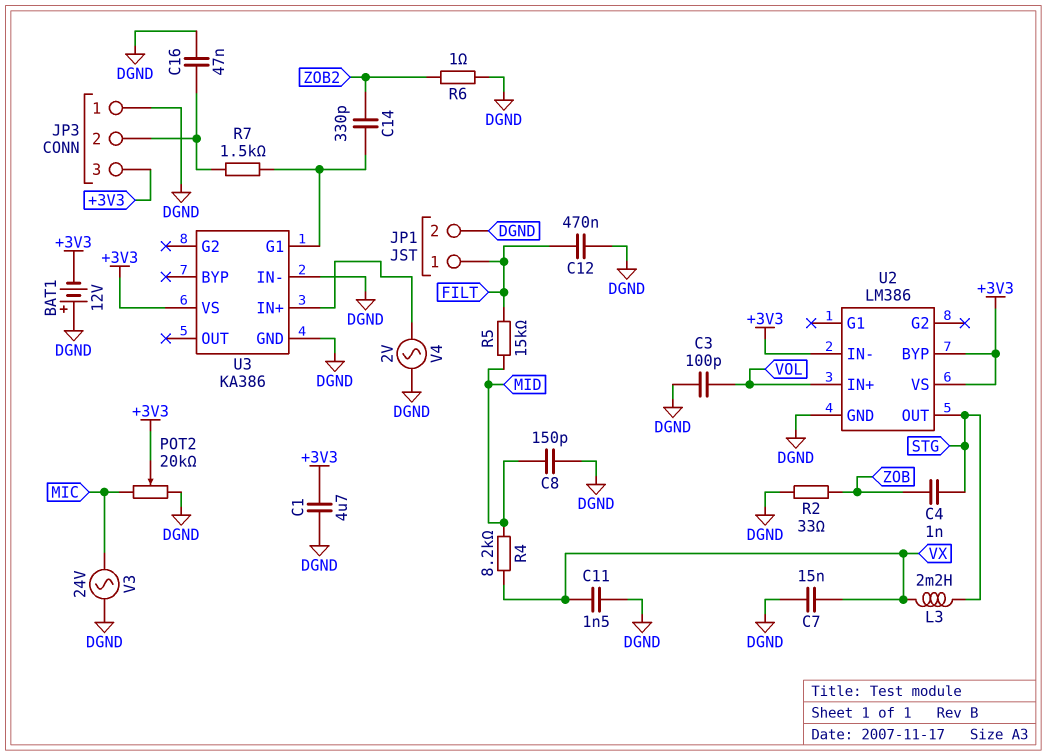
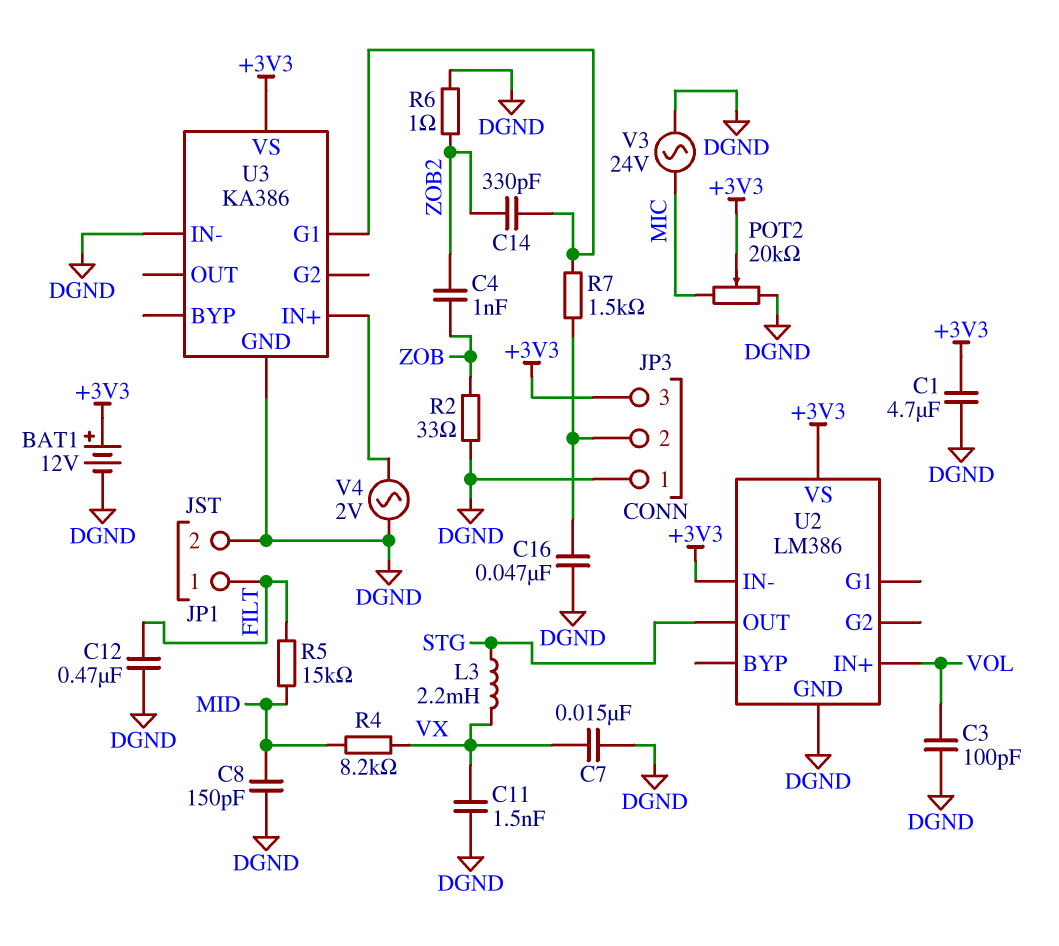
BAT1: 12V (plus DGND, minus +3V3) -> 12V (plus +3V3, minus DGND)
C4: 1nF (STG, ZOB) -> 1nF (ZOB, ZOB2)
U2 pin BYP: +3V3 -> none

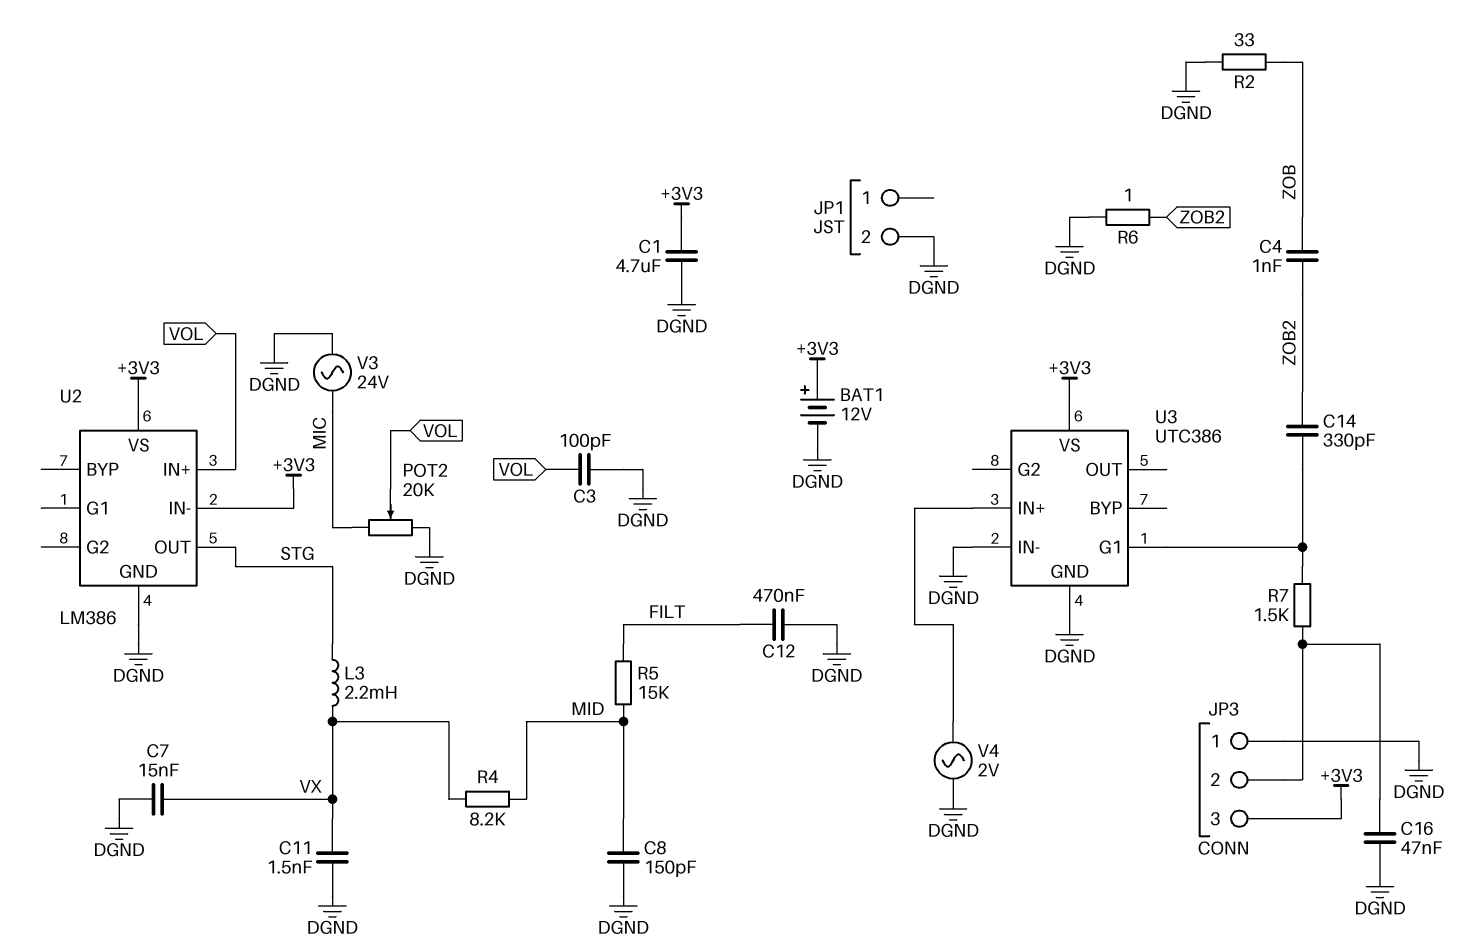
JP1 pin 1: FILT -> none
POT2: 20k (DGND, MIC, wiper +3V3) -> 20k (DGND, MIC, wiper VOL)
U3: KA386 -> UTC386

